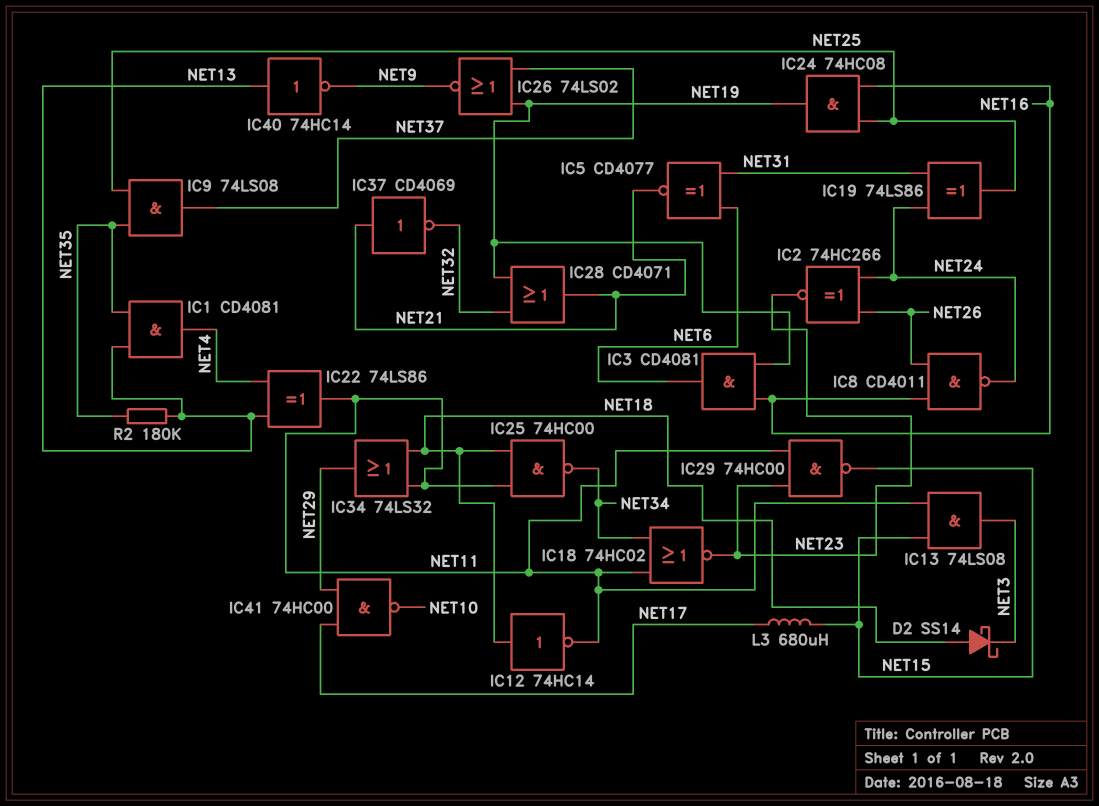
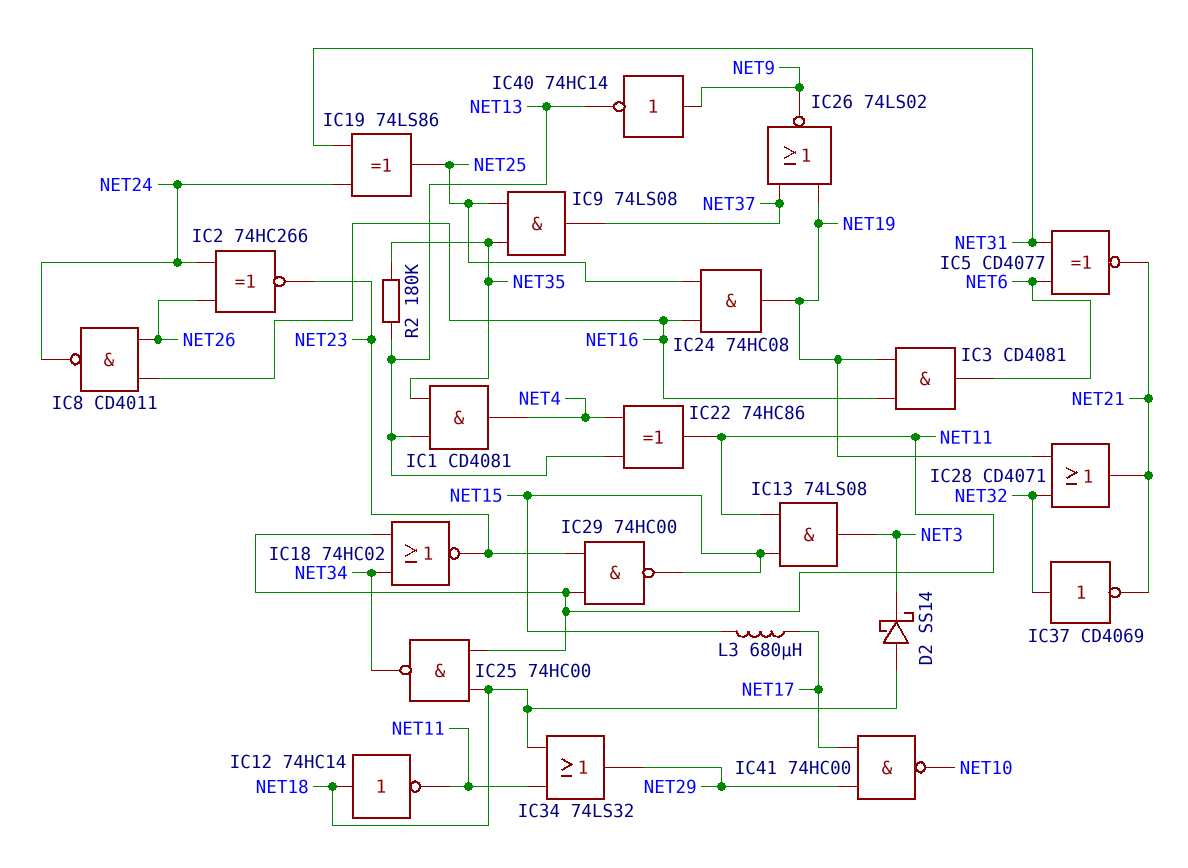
IC22: XOR 74LS86 (in NET4, in NET13, out NET11) -> XOR 74HC86 (in NET4, in NET13, out NET11)
IC37: NOT CD4069 (in NET21, out NET32) -> NOT CD4069 (in NET32, out NET21)
IC40: NOT 74HC14 (in NET13, out NET9) -> NOT 74HC14 (in NET9, out NET13)

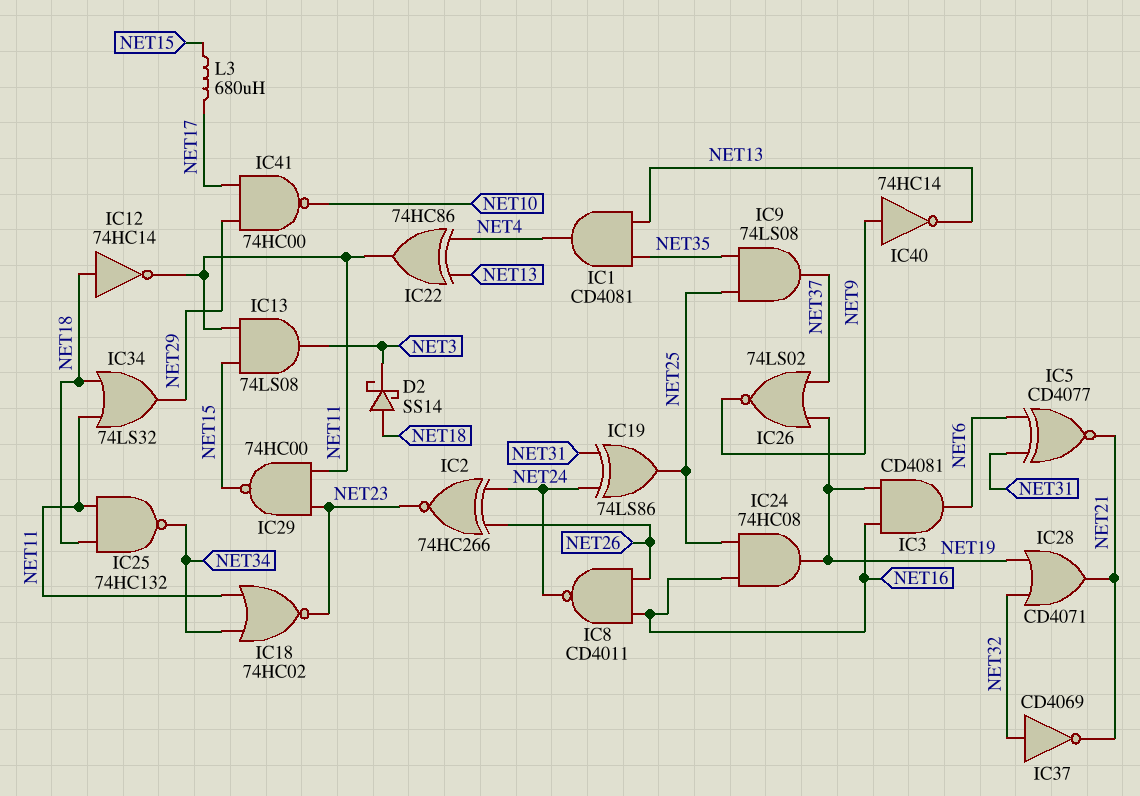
IC25: NAND 74HC00 (in NET11, in NET18, out NET34) -> NAND 74HC132 (in NET11, in NET18, out NET34)
R2: 180k (NET13, NET35) -> none

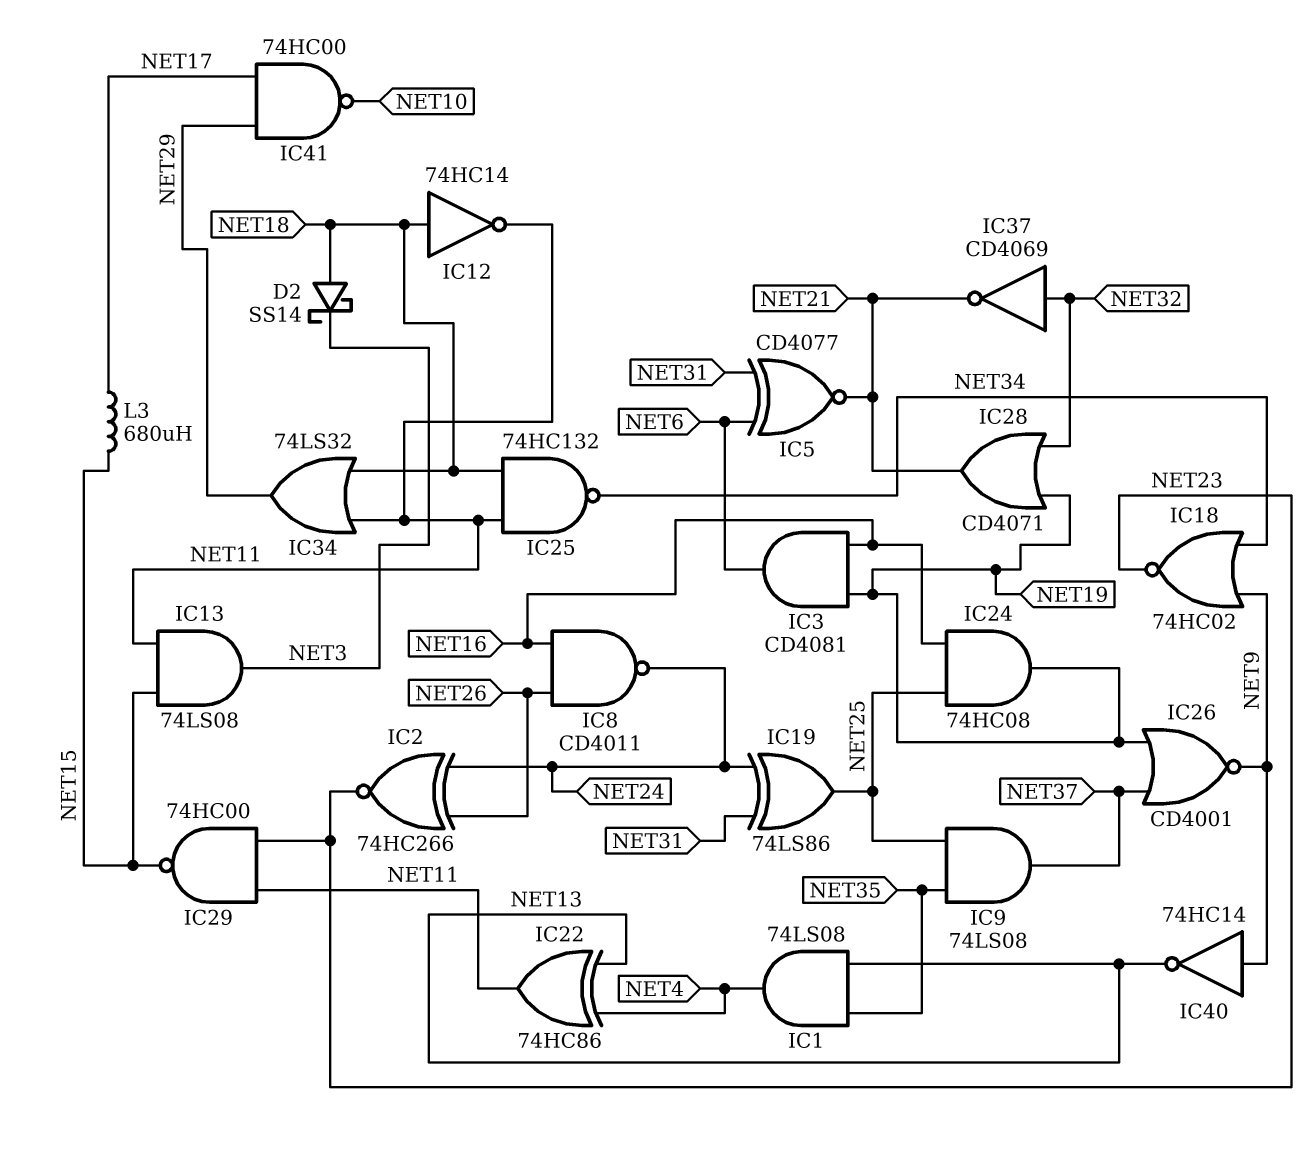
IC1: AND CD4081 (in NET13, in NET35, out NET4) -> AND 74LS08 (in NET13, in NET35, out NET4)
IC18: NOR 74HC02 (in NET11, in NET34, out NET23) -> NOR 74HC02 (in NET9, in NET34, out NET23)
IC26: NOR 74LS02 (in NET19, in NET37, out NET9) -> NOR CD4001 (in NET19, in NET37, out NET9)

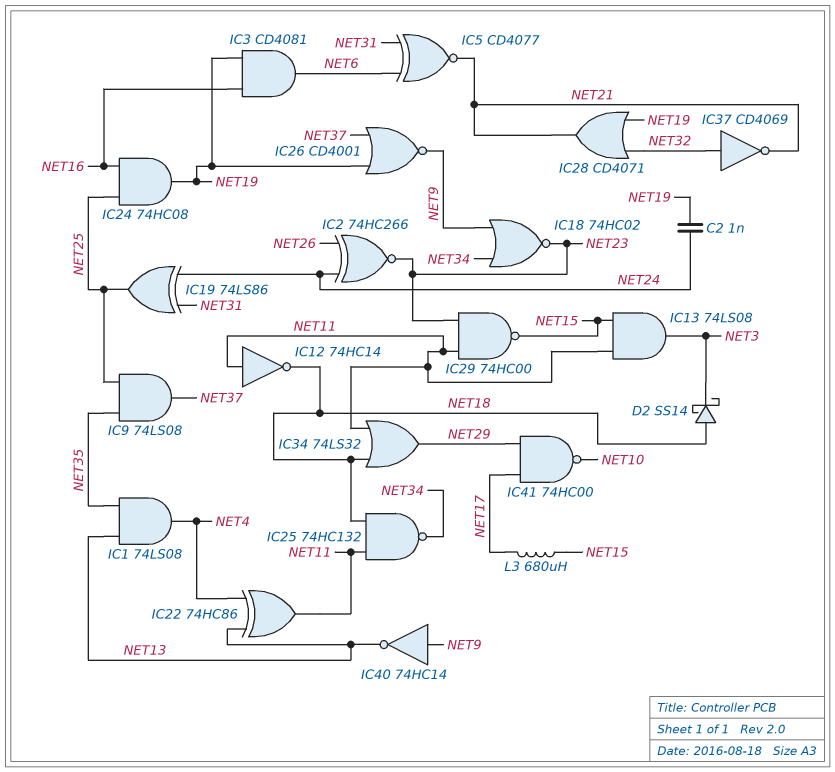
C2: none -> 1nF (NET19, NET24)
IC8: NAND CD4011 (in NET16, in NET26, out NET24) -> none
IC12: NOT 74HC14 (in NET18, out NET11) -> NOT 74HC14 (in NET11, out NET18)

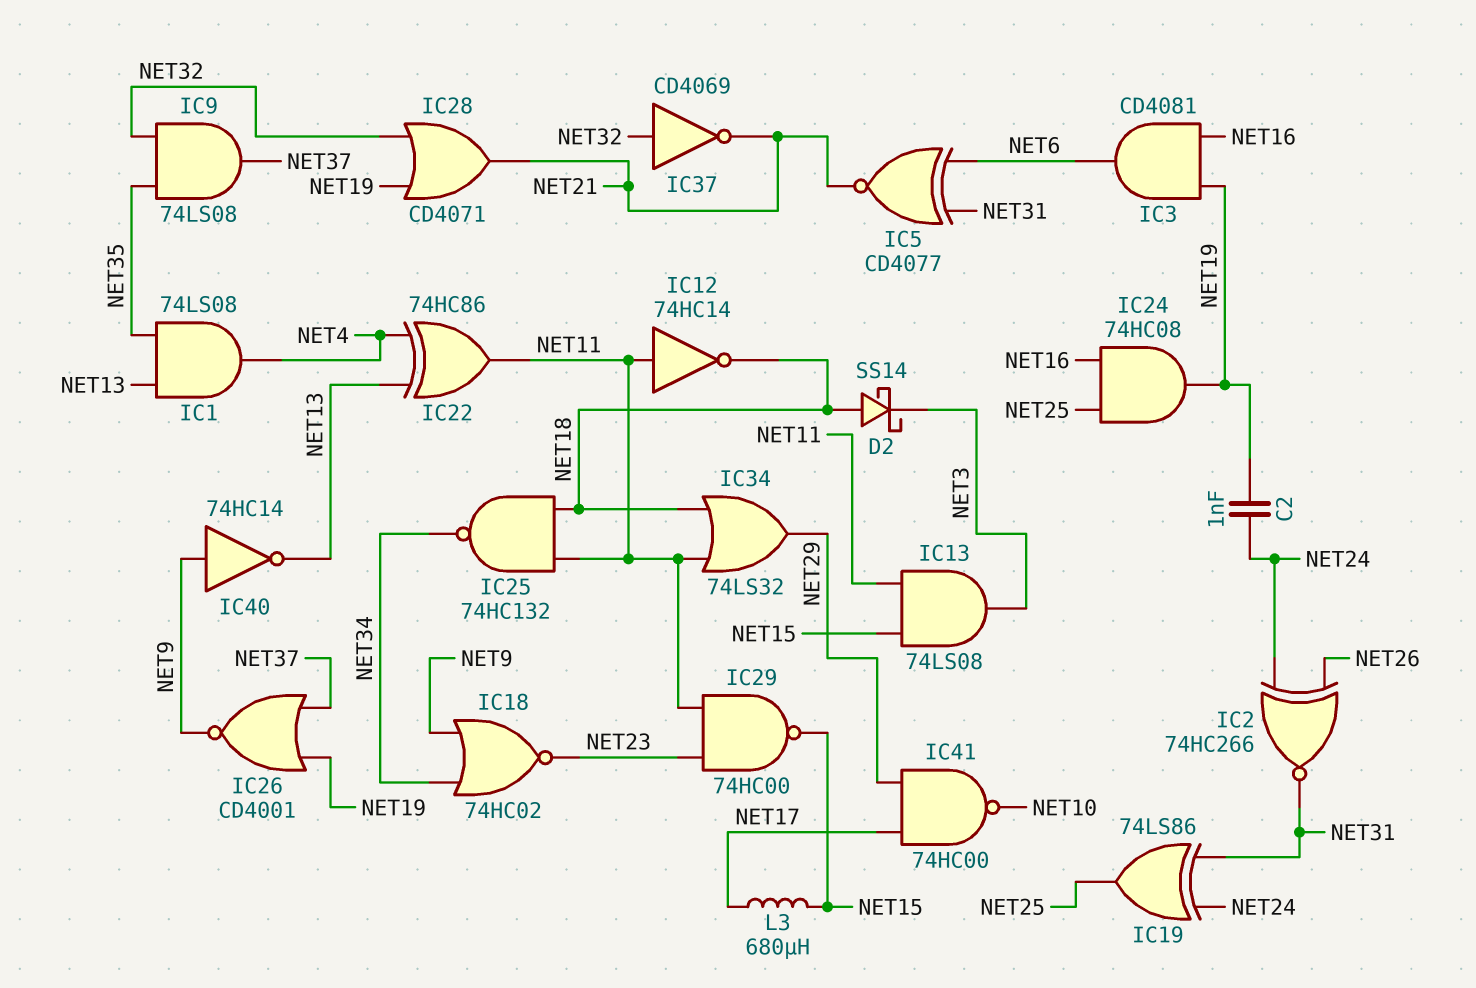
IC2: XNOR 74HC266 (in NET24, in NET26, out NET23) -> XNOR 74HC266 (in NET24, in NET26, out NET31)
IC9: AND 74LS08 (in NET25, in NET35, out NET37) -> AND 74LS08 (in NET32, in NET35, out NET37)

